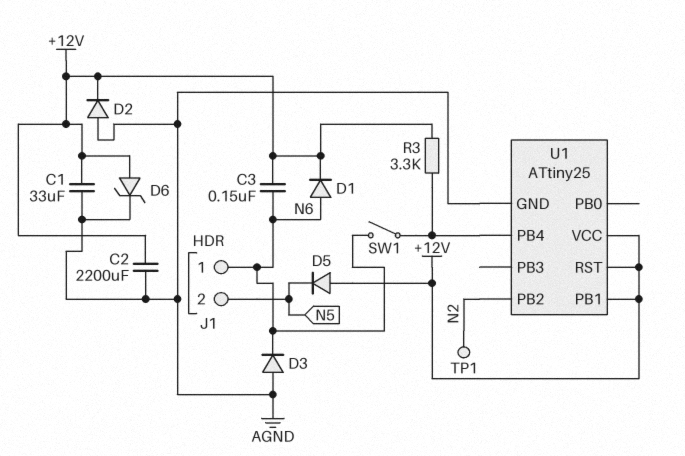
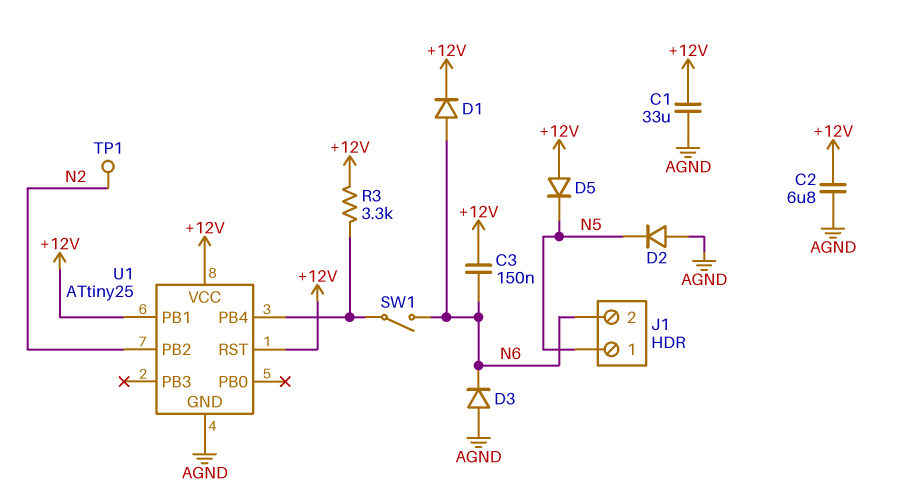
C2: 2200uF (+12V, AGND) -> 6.8uF (+12V, AGND)
D2: diode (A AGND, K +12V) -> diode (A AGND, K N5)
D6: zener (A +12V, K AGND) -> none
J1 pin 1: N6 -> N5
J1 pin 2: N5 -> N6

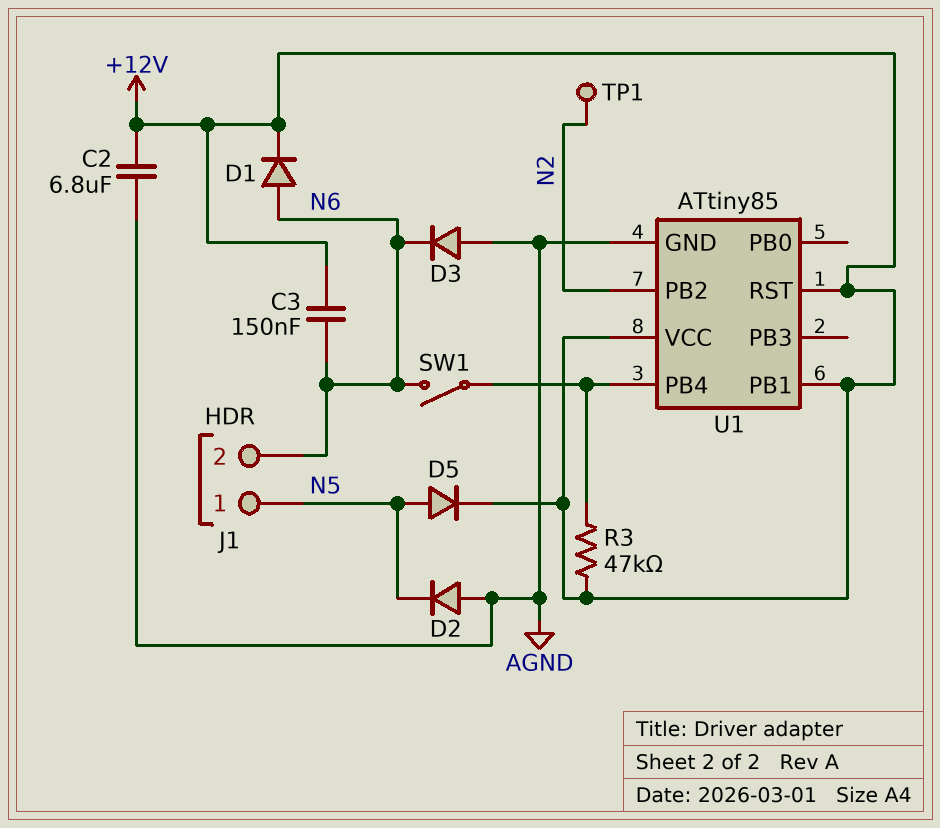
C1: 33uF (+12V, AGND) -> none
D5: diode (A +12V, K N5) -> diode (A N5, K +12V)
R3: 3.3k (+12V, U1/PB4) -> 47k (+12V, U1/PB4)
U1: ATtiny25 -> ATtiny85

